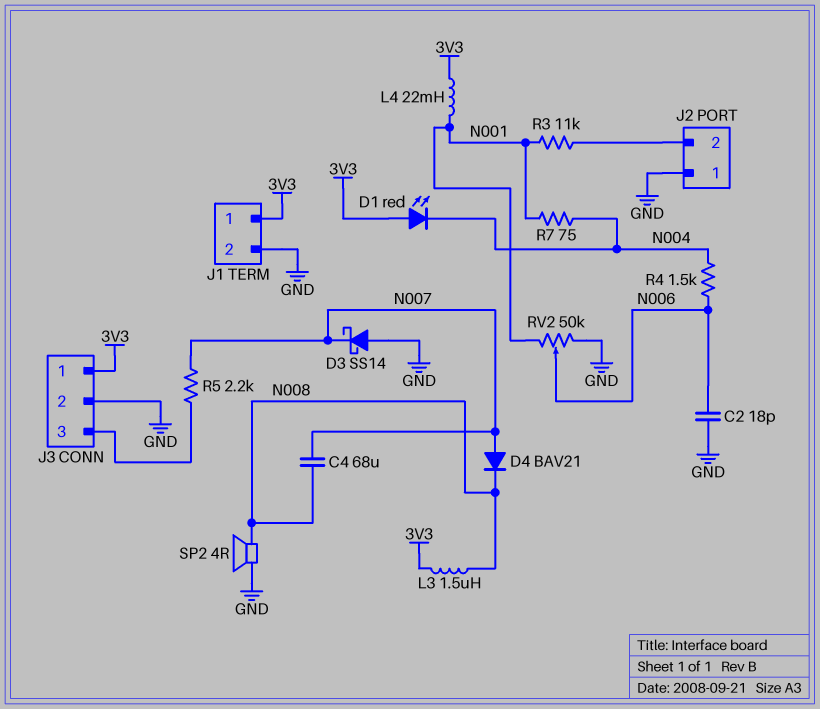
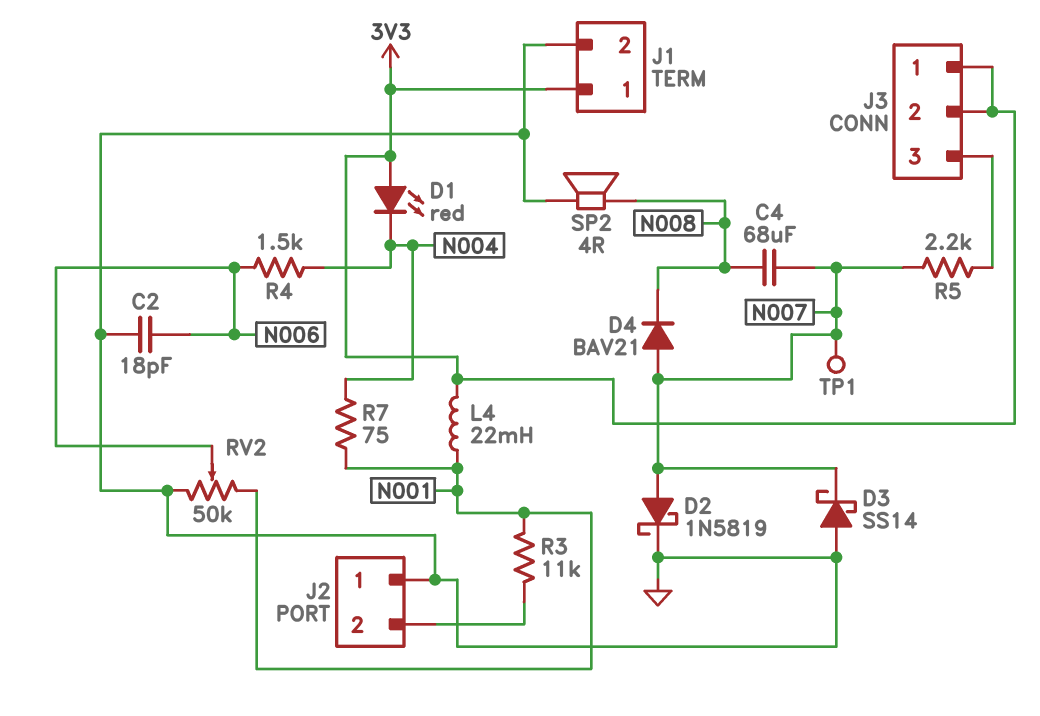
D2: none -> schottky 1N5819 (A N007, K GND)
J3 pin 2: GND -> 3V3
L3: 1.5uH (3V3, N008) -> none
TP1: none -> test point (N007)

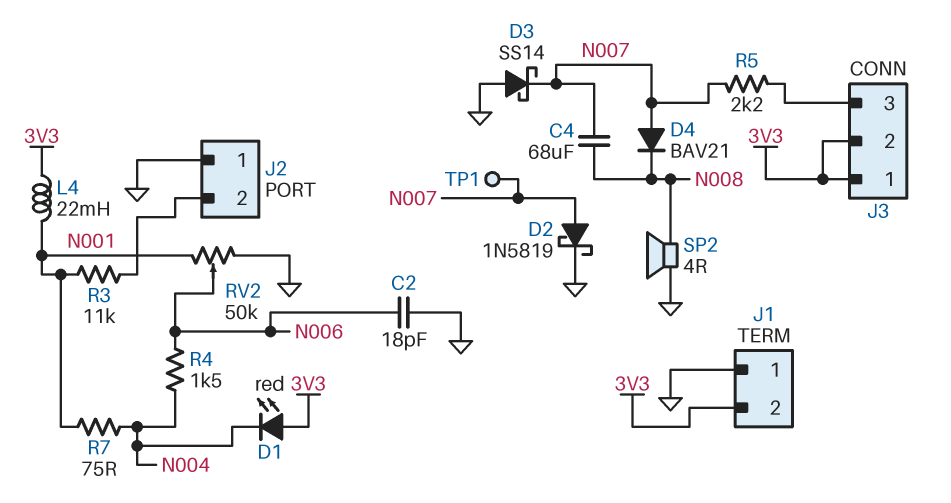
J1 pin 1: 3V3 -> GND
J1 pin 2: GND -> 3V3

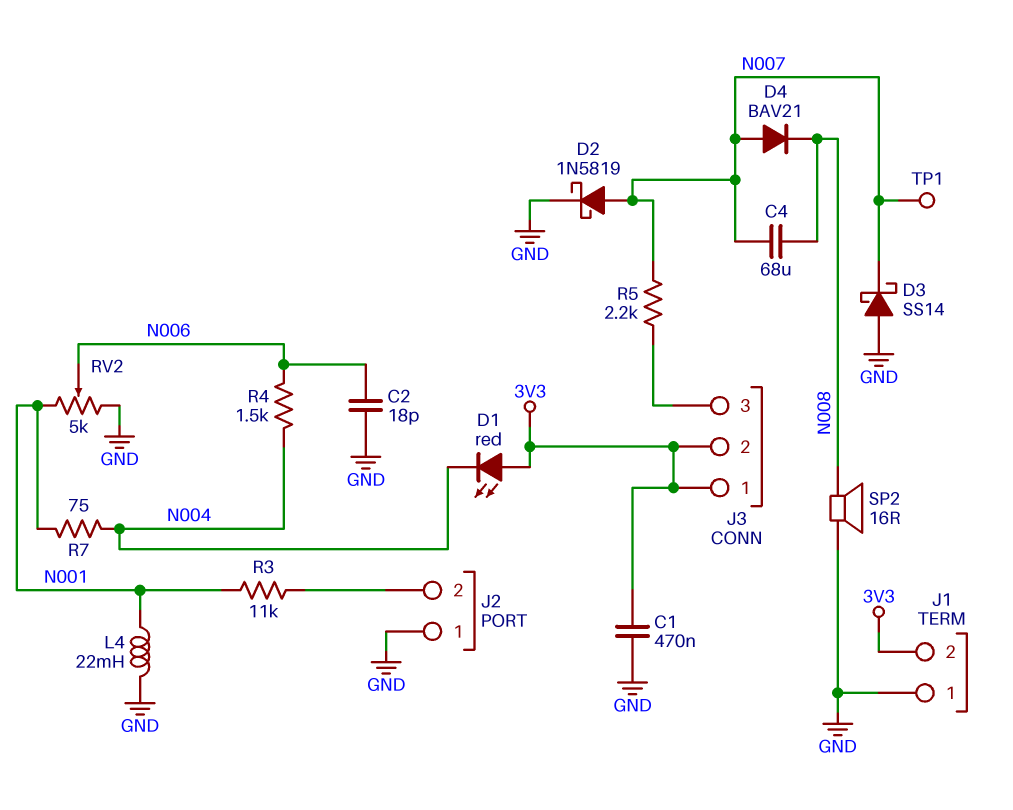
C1: none -> 470nF (3V3, GND)
L4: 22mH (3V3, N001) -> 22mH (GND, N001)
RV2: 50k (GND, N001, wiper N006) -> 5k (GND, N001, wiper N006)
SP2: speaker 4R (GND, N008) -> speaker 16R (GND, N008)

